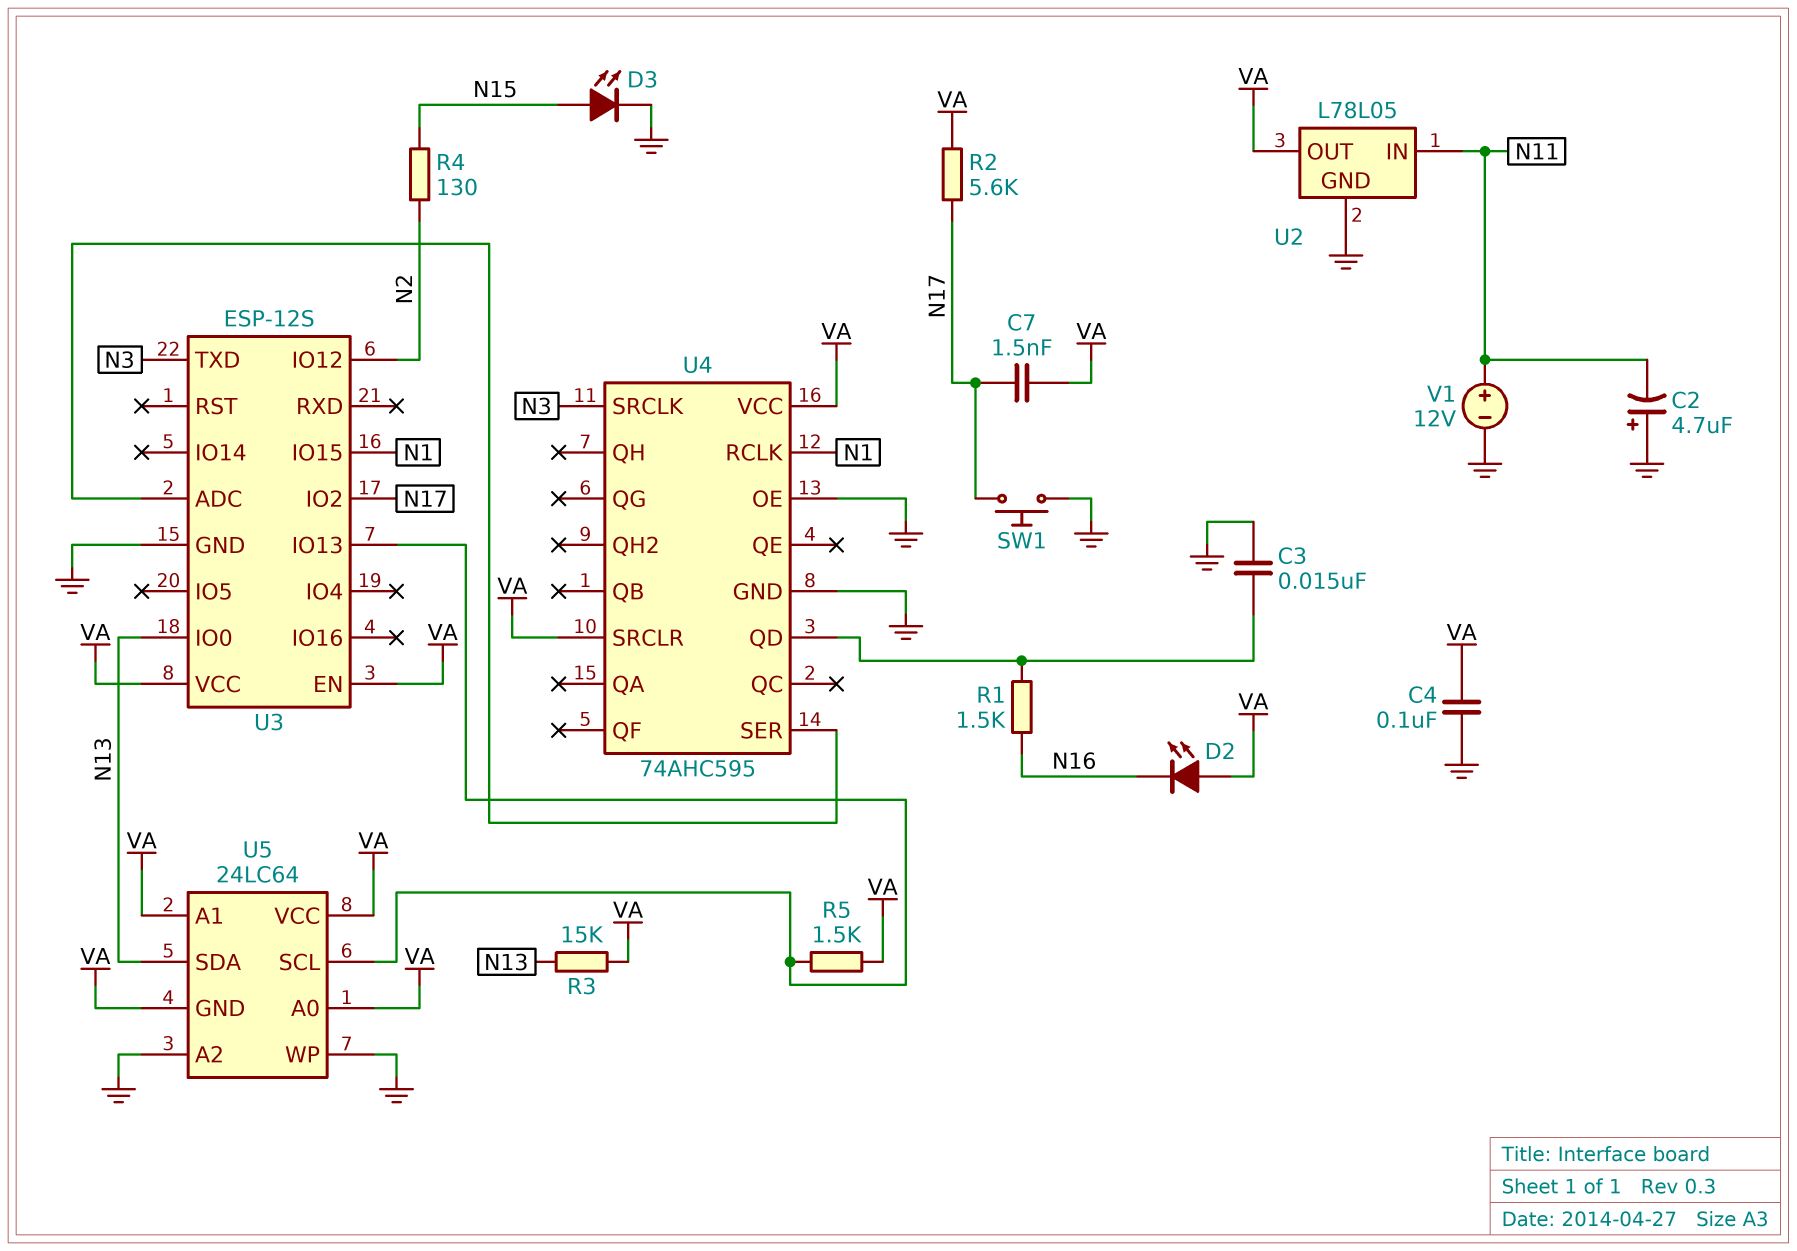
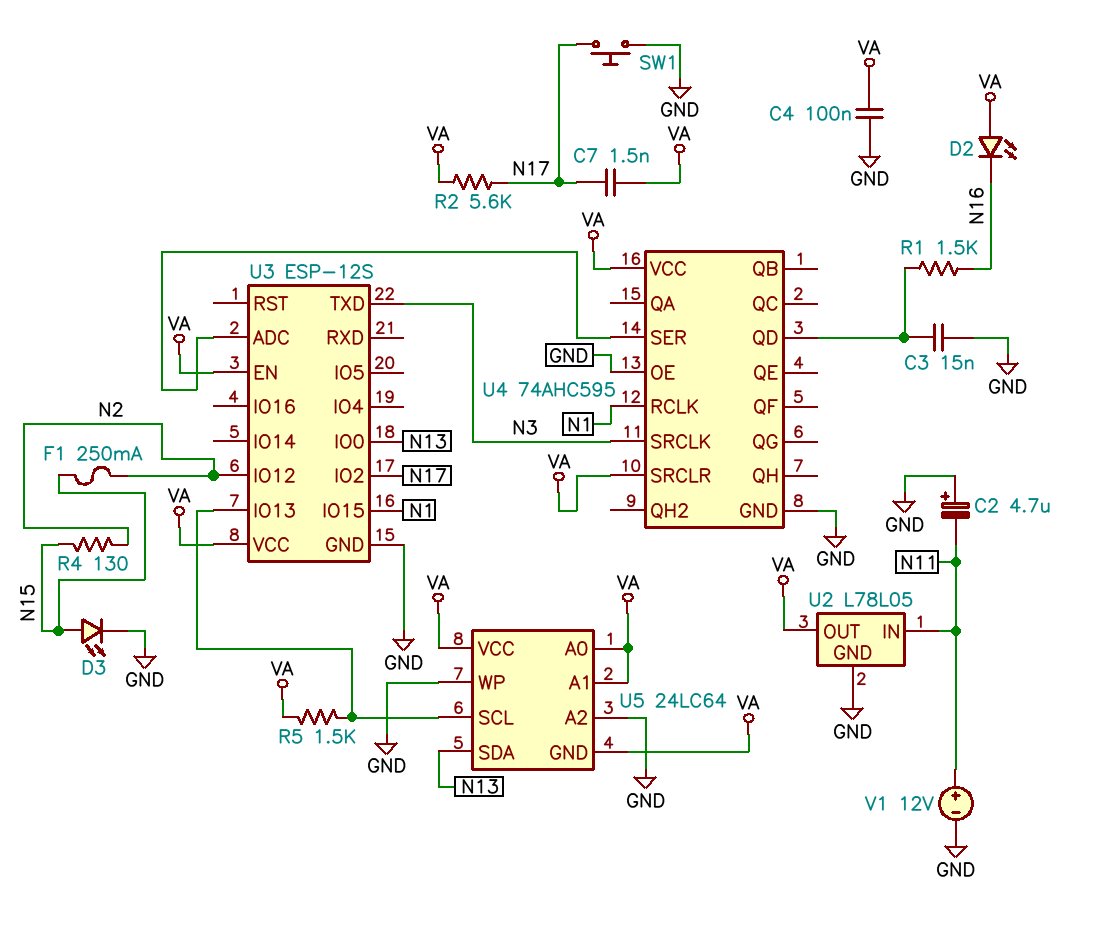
F1: none -> 250mA (N2, N15)
R3: 15k (N13, VA) -> none

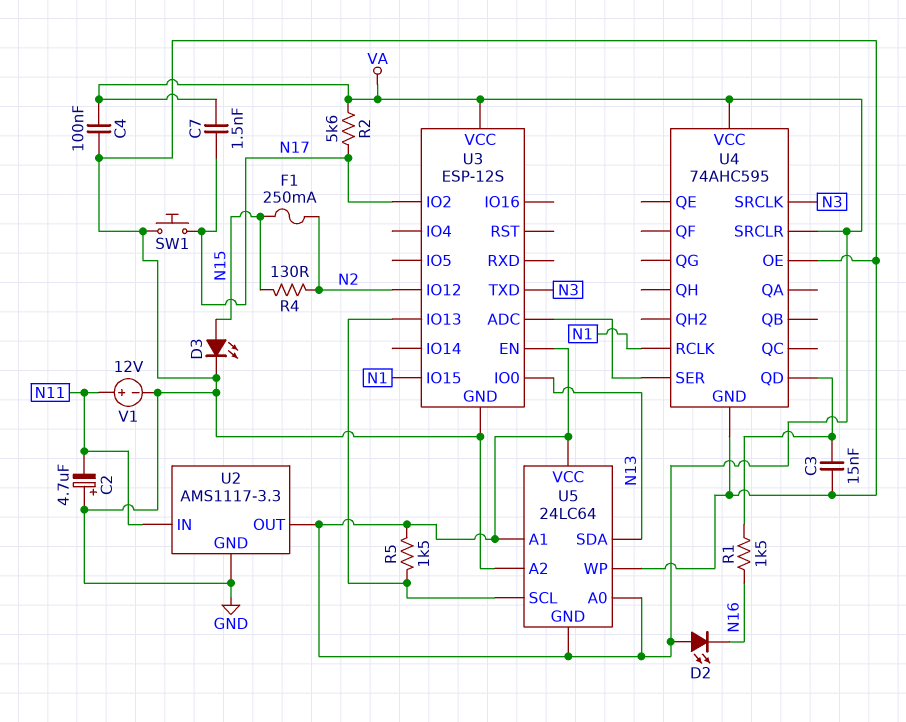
U2: L78L05 -> AMS1117-3.3

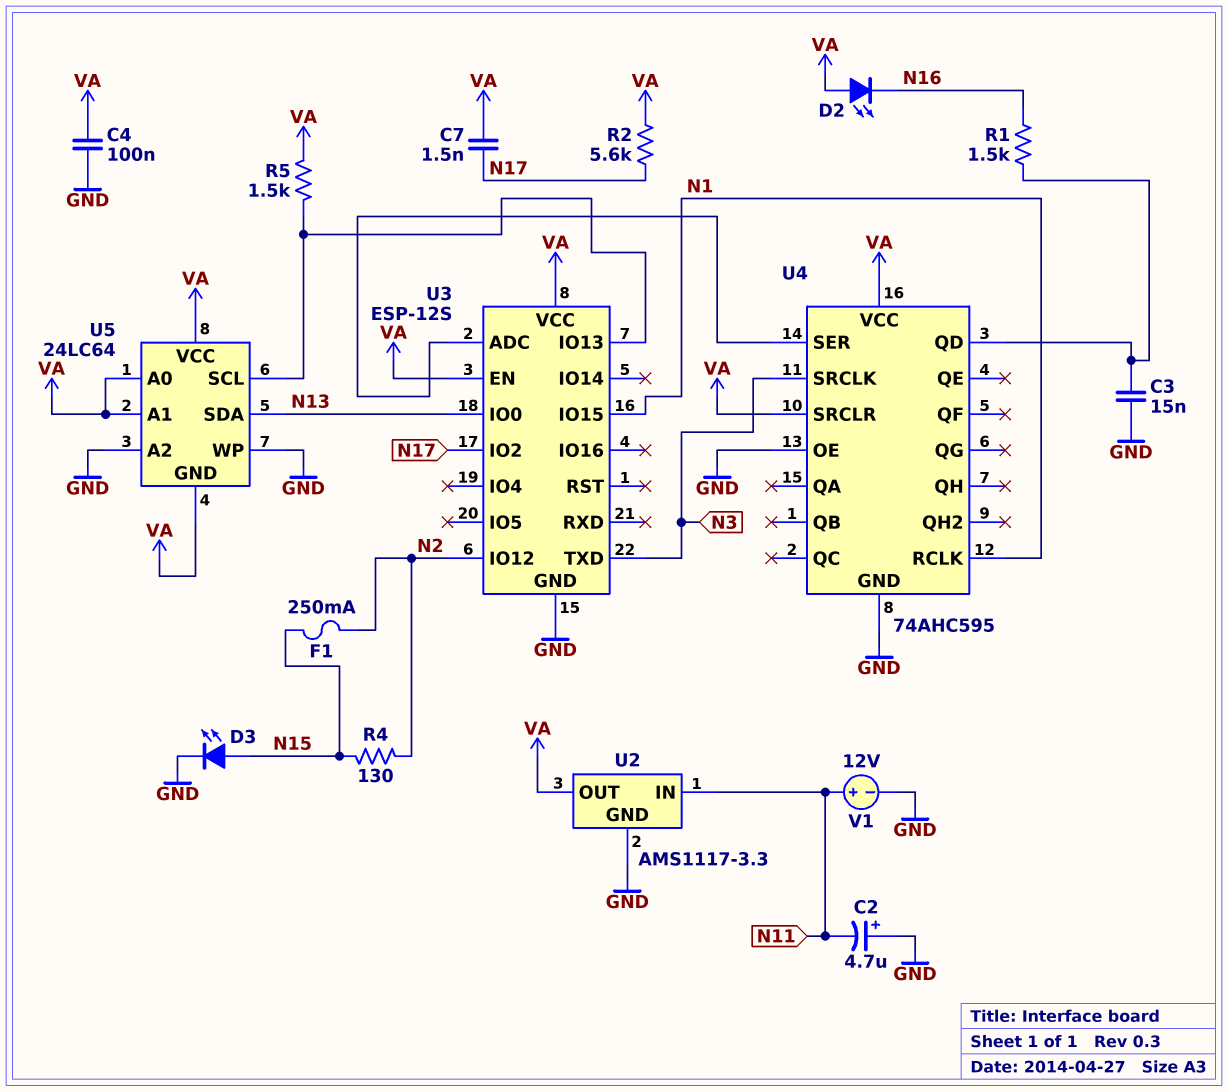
SW1: button (GND, N17) -> none

